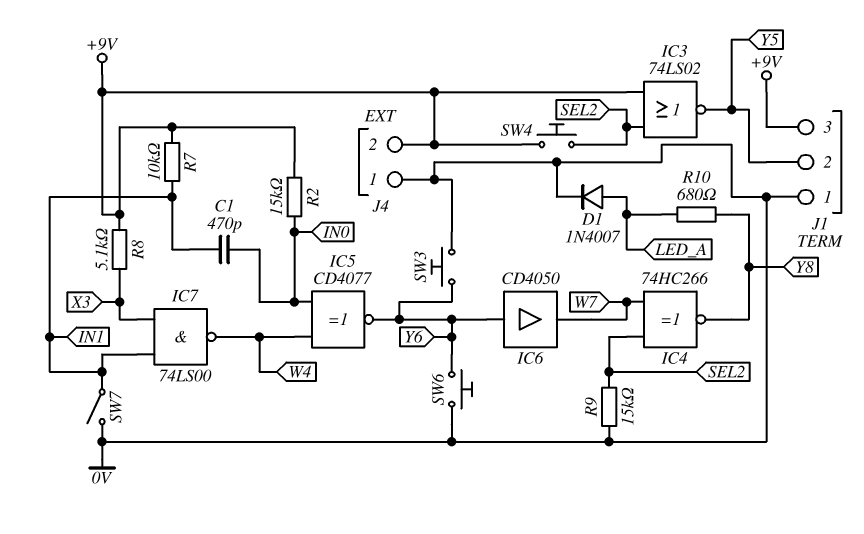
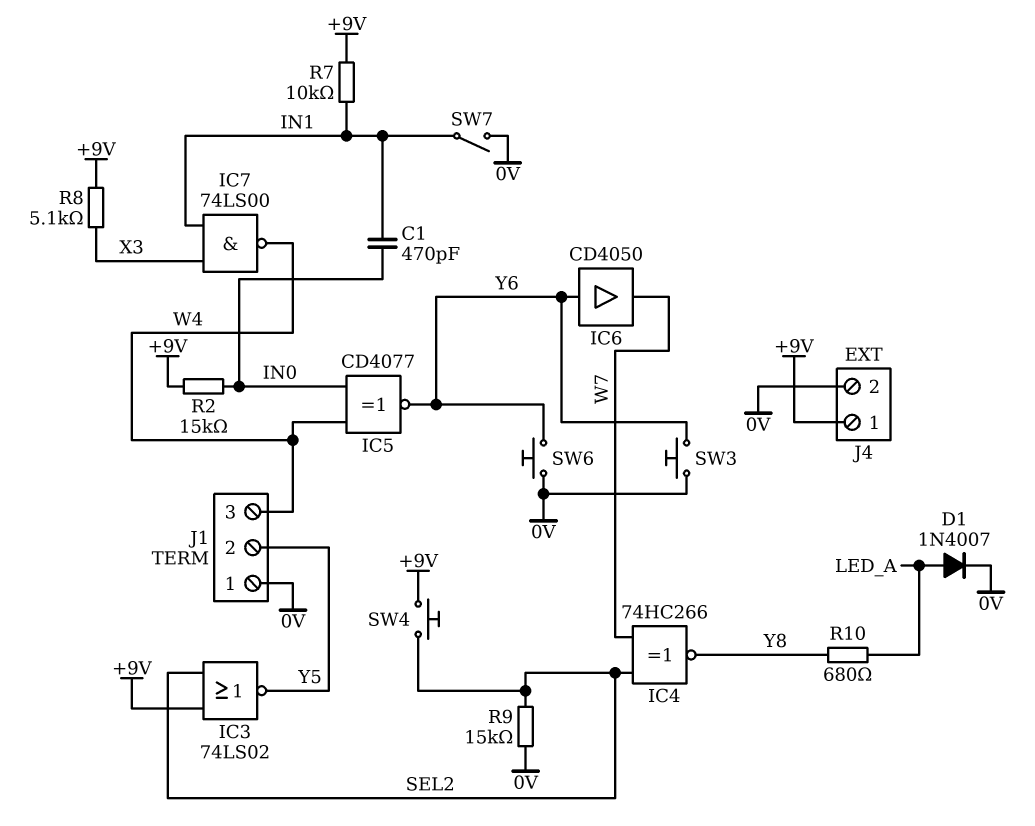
J1 pin 3: +9V -> W4
J4 pin 1: 0V -> +9V
J4 pin 2: +9V -> 0V

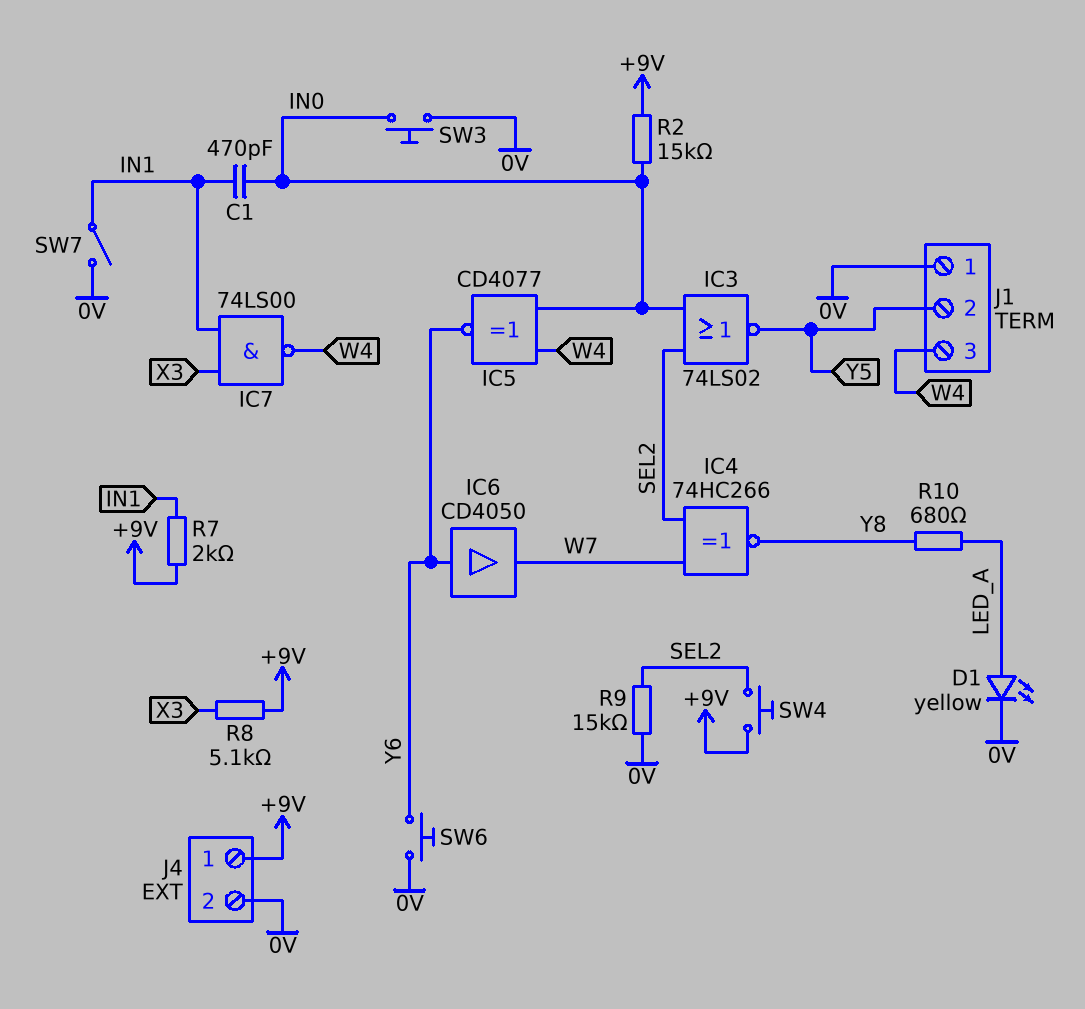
D1: diode 1N4007 (A LED_A, K 0V) -> LED yellow (A LED_A, K 0V)
IC3: NOR 74LS02 (in +9V, in SEL2, out Y5) -> NOR 74LS02 (in IN0, in SEL2, out Y5)
R7: 10k (+9V, IN1) -> 2k (+9V, IN1)
SW3: button (0V, Y6) -> button (0V, IN0)

